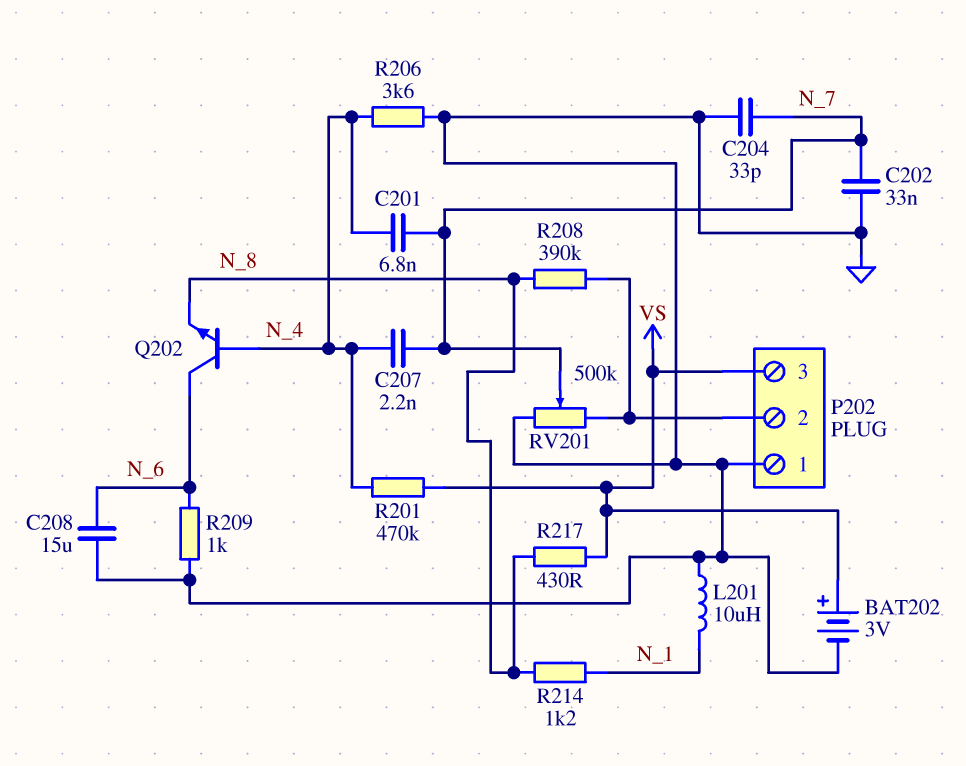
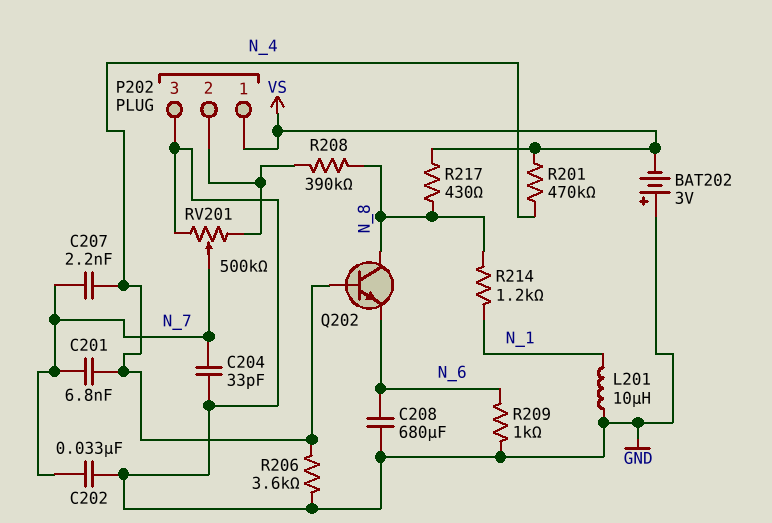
BAT202: 3V (plus VS, minus GND) -> 3V (plus GND, minus VS)
C208: 15uF (GND, N_6) -> 680uF (GND, N_6)
P202 pin 1: GND -> VS
P202 pin 3: VS -> GND
Q202: NPN (B N_4, C N_6, E N_8) -> NPN (B N_4, C N_8, E N_6)

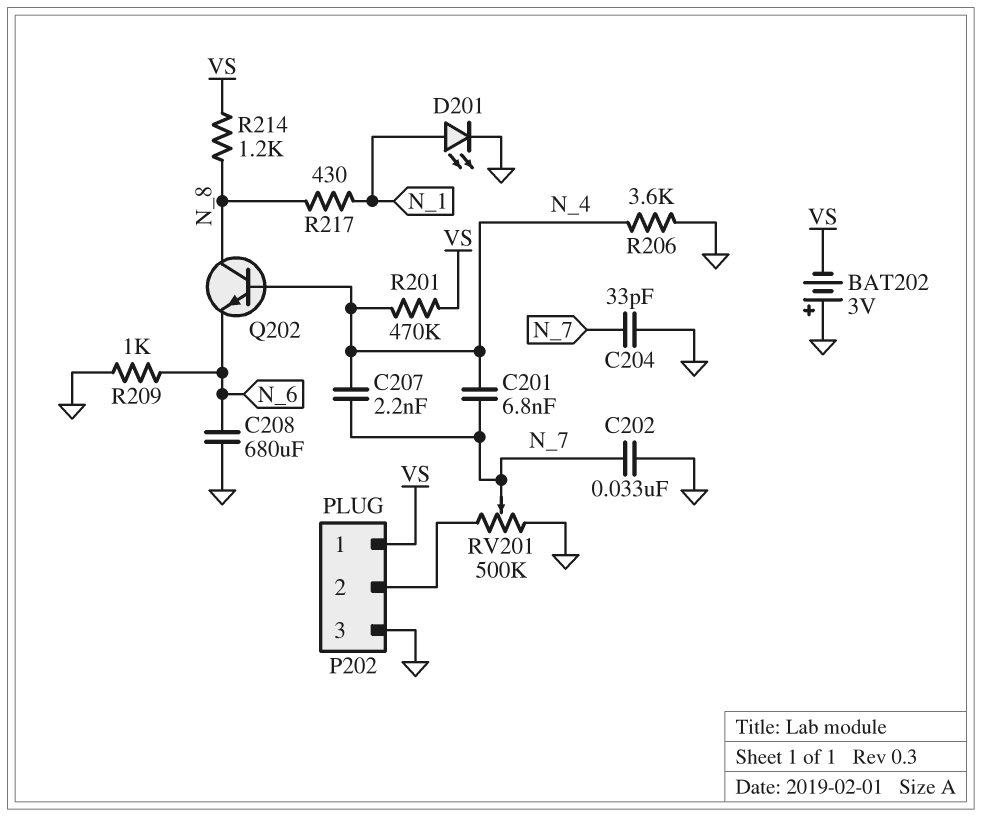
D201: none -> LED (A N_1, K GND)
L201: 10uH (GND, N_1) -> none
R208: 390k (N_8, P202/2) -> none
R214: 1.2k (N_1, N_8) -> 1.2k (N_8, VS)
R217: 430 (N_8, VS) -> 430 (N_1, N_8)

